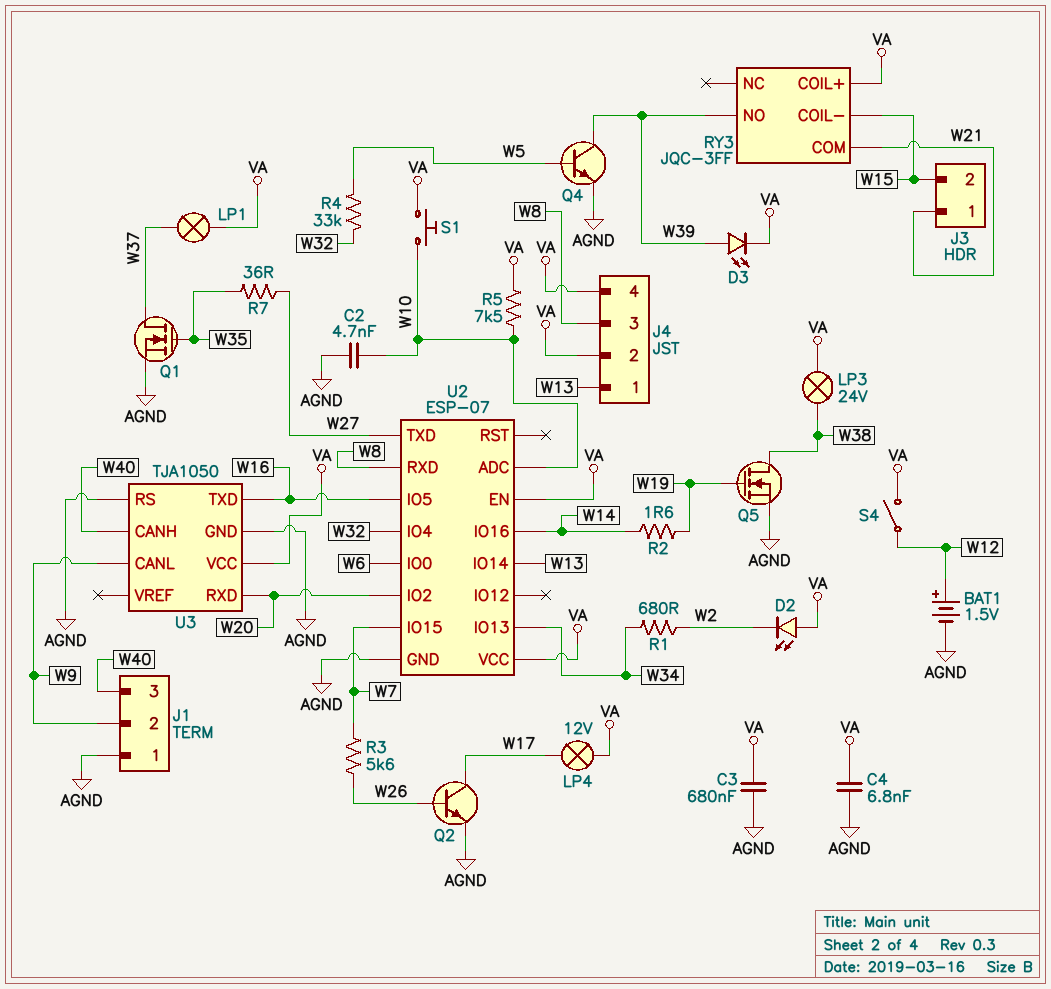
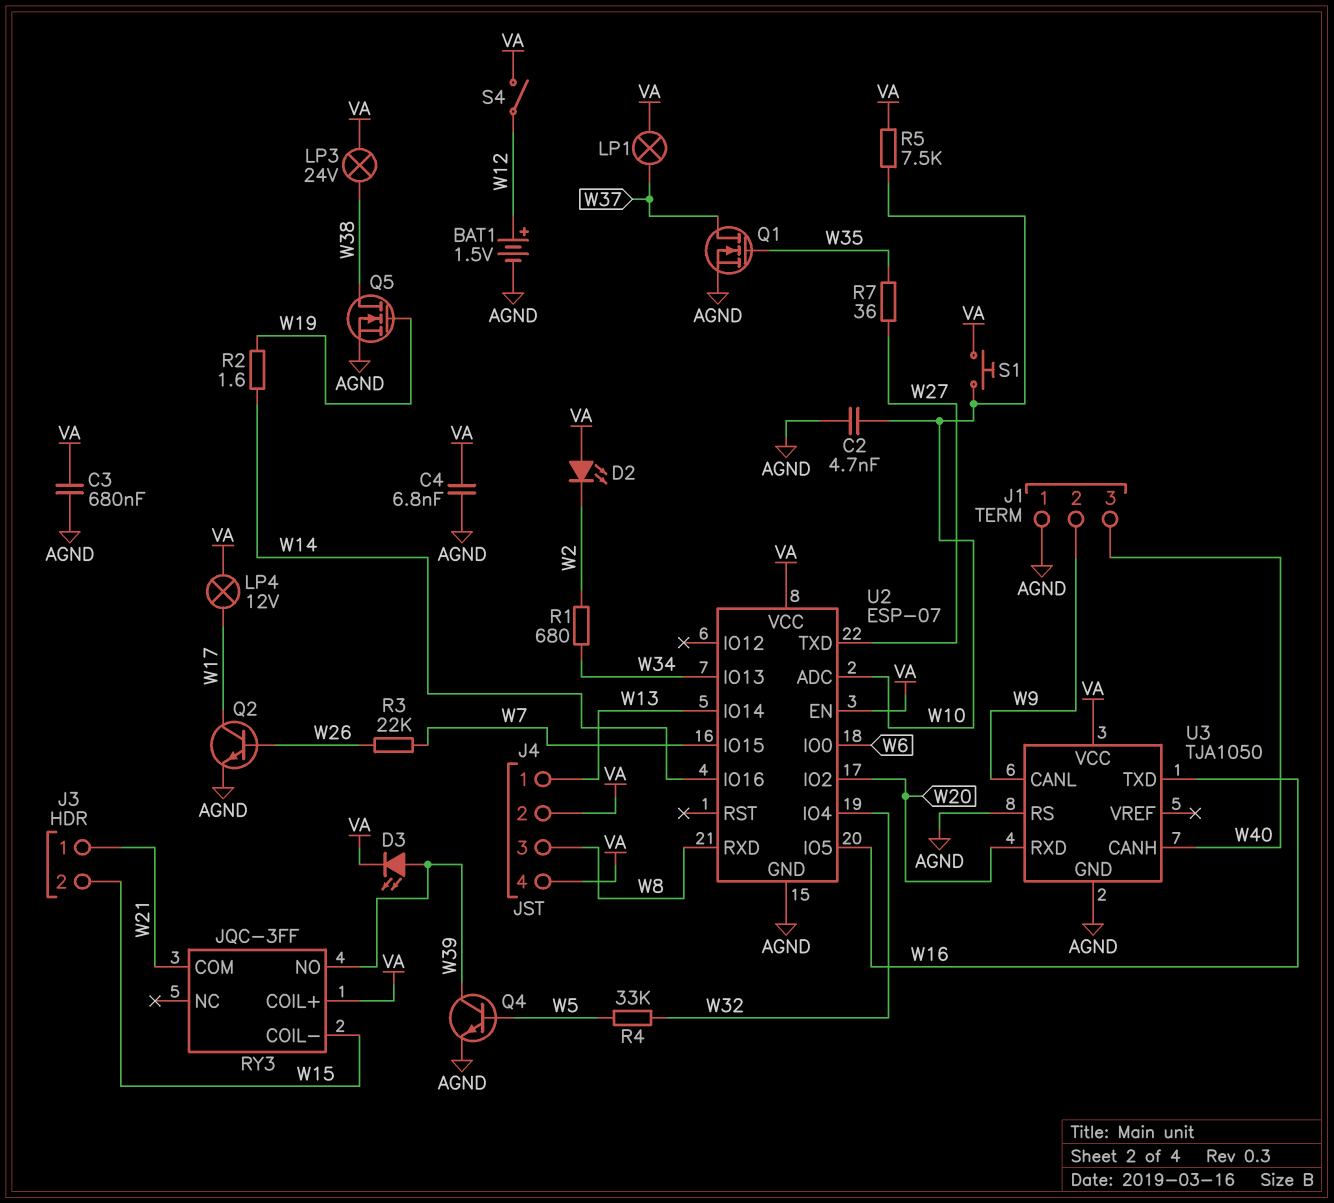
R3: 5.6k (W7, W26) -> 22k (W7, W26)

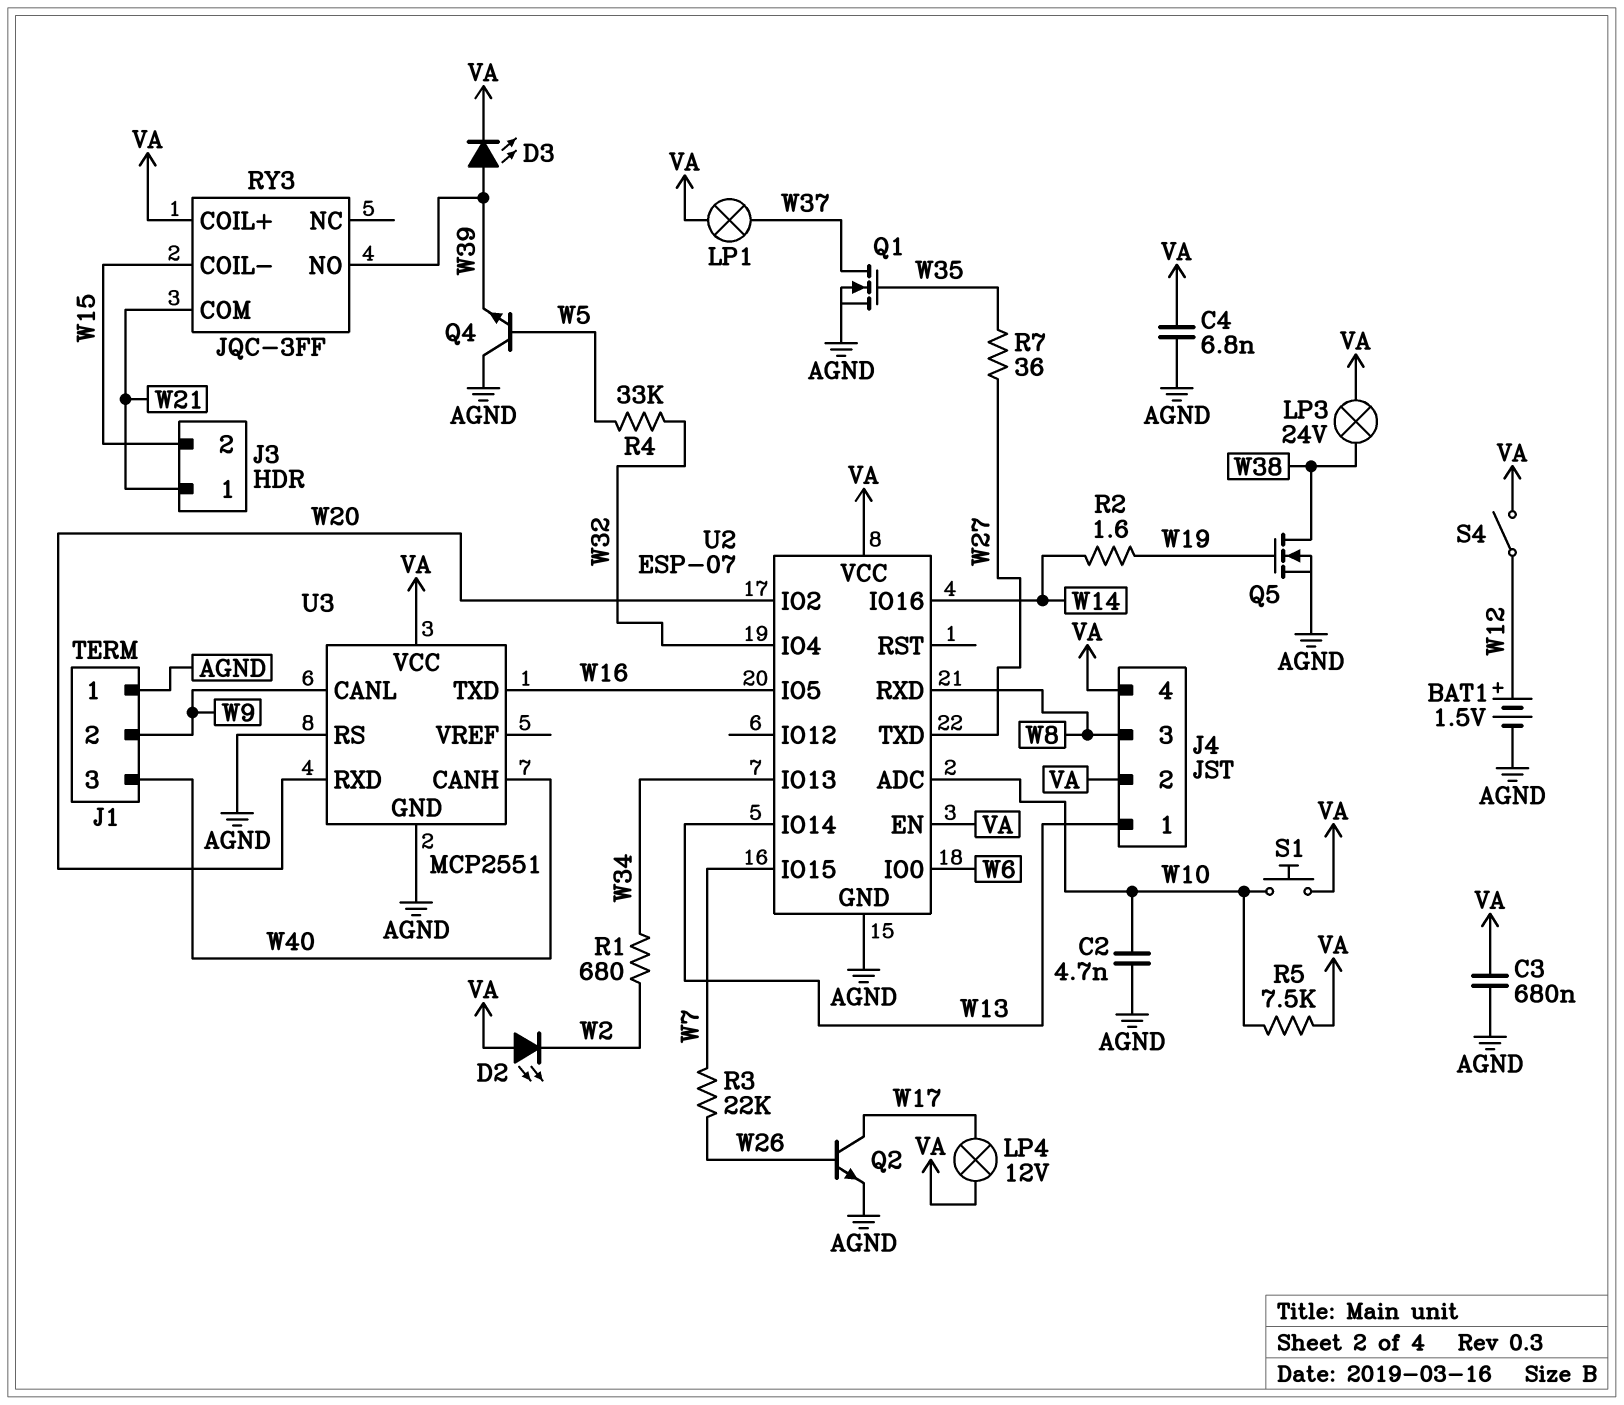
Q4: NPN (B W5, C W39, E AGND) -> NPN (B W5, C AGND, E W39)
U3: TJA1050 -> MCP2551

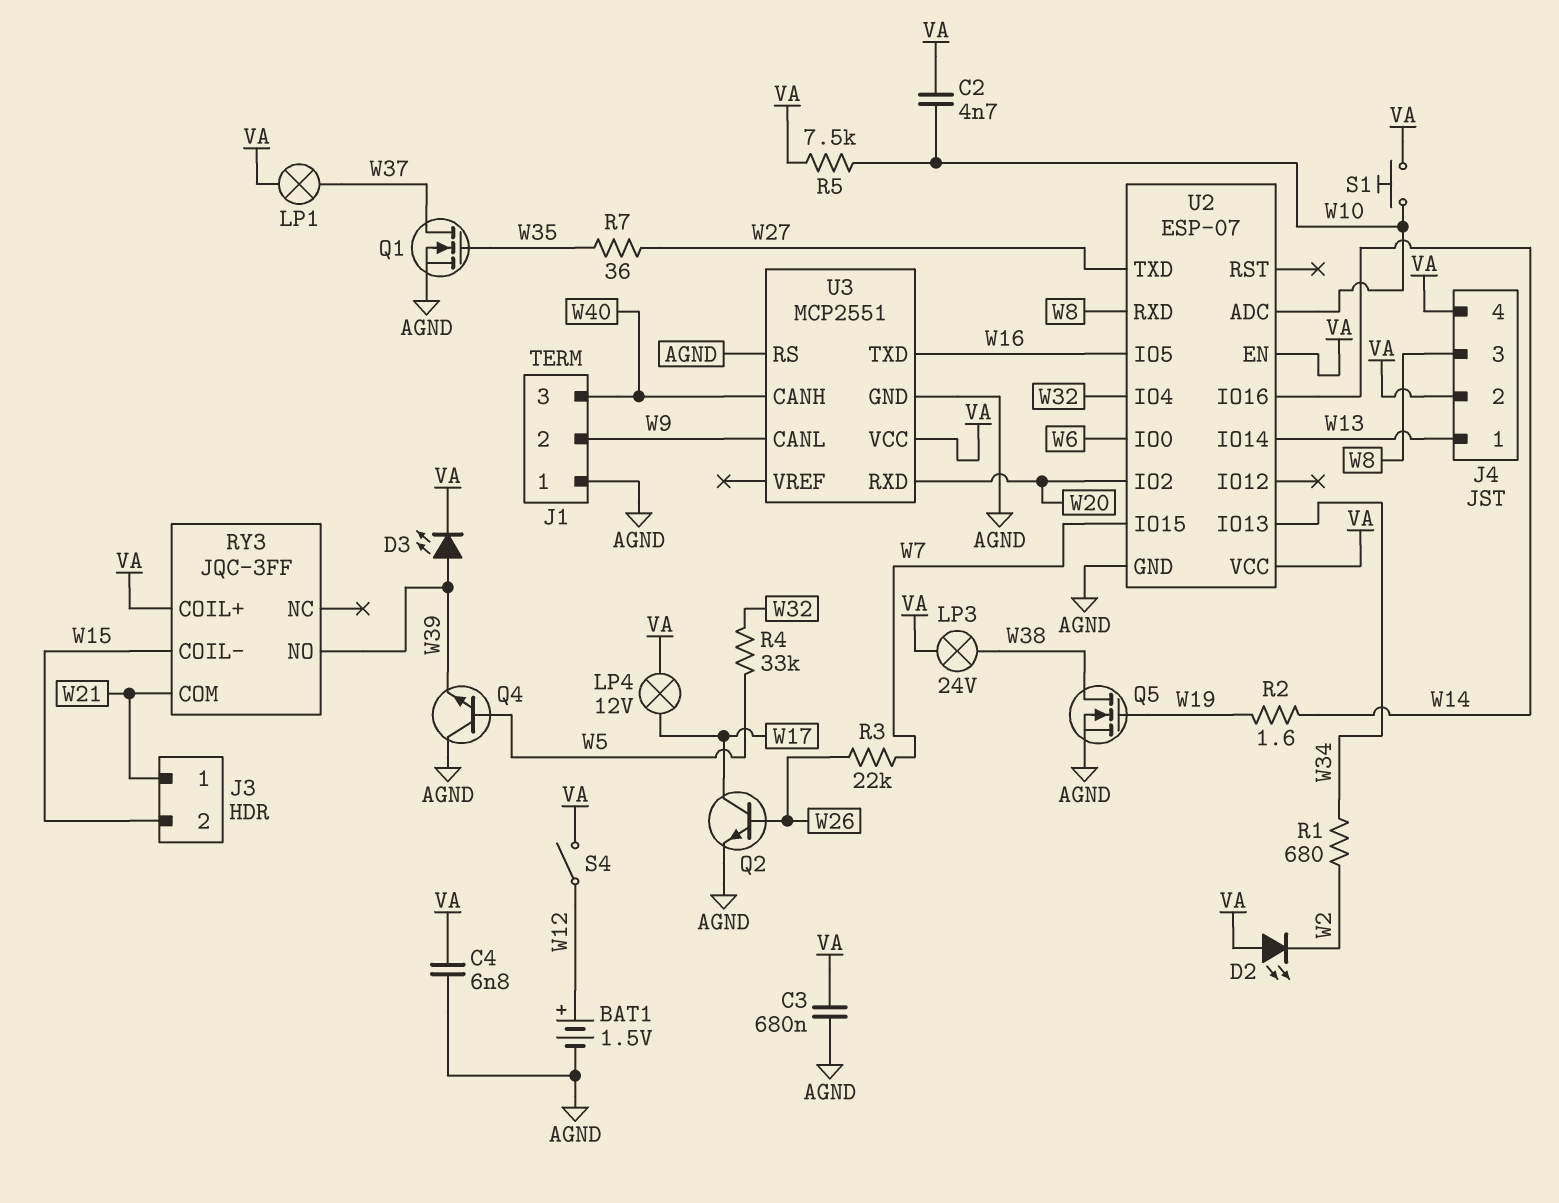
C2: 4.7nF (AGND, W10) -> 4.7nF (VA, W10)

